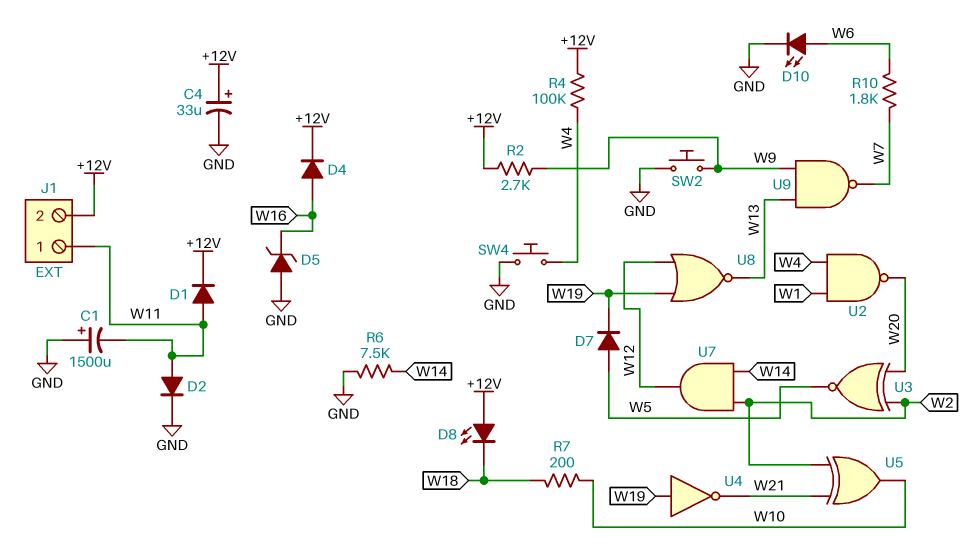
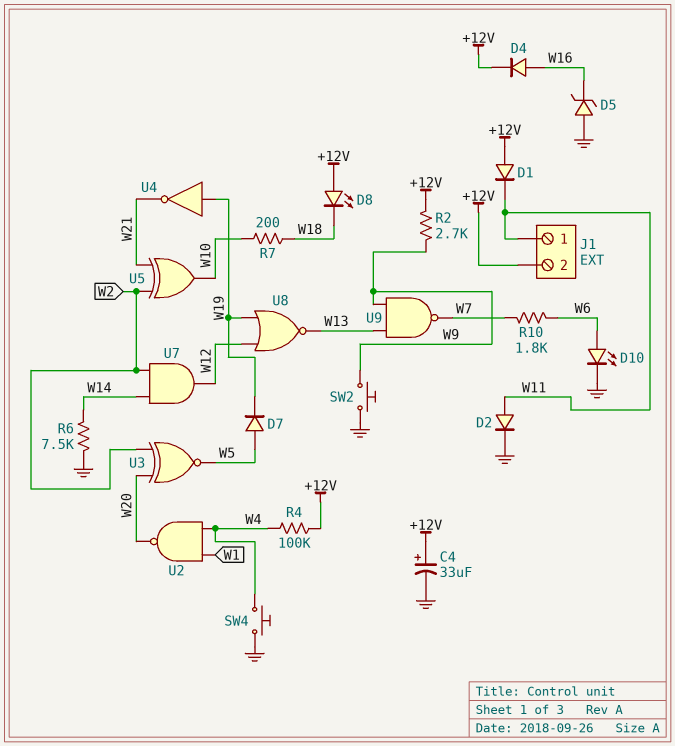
C1: 1500uF (plus GND, minus W11) -> none
D1: diode (A W11, K +12V) -> diode (A +12V, K W11)

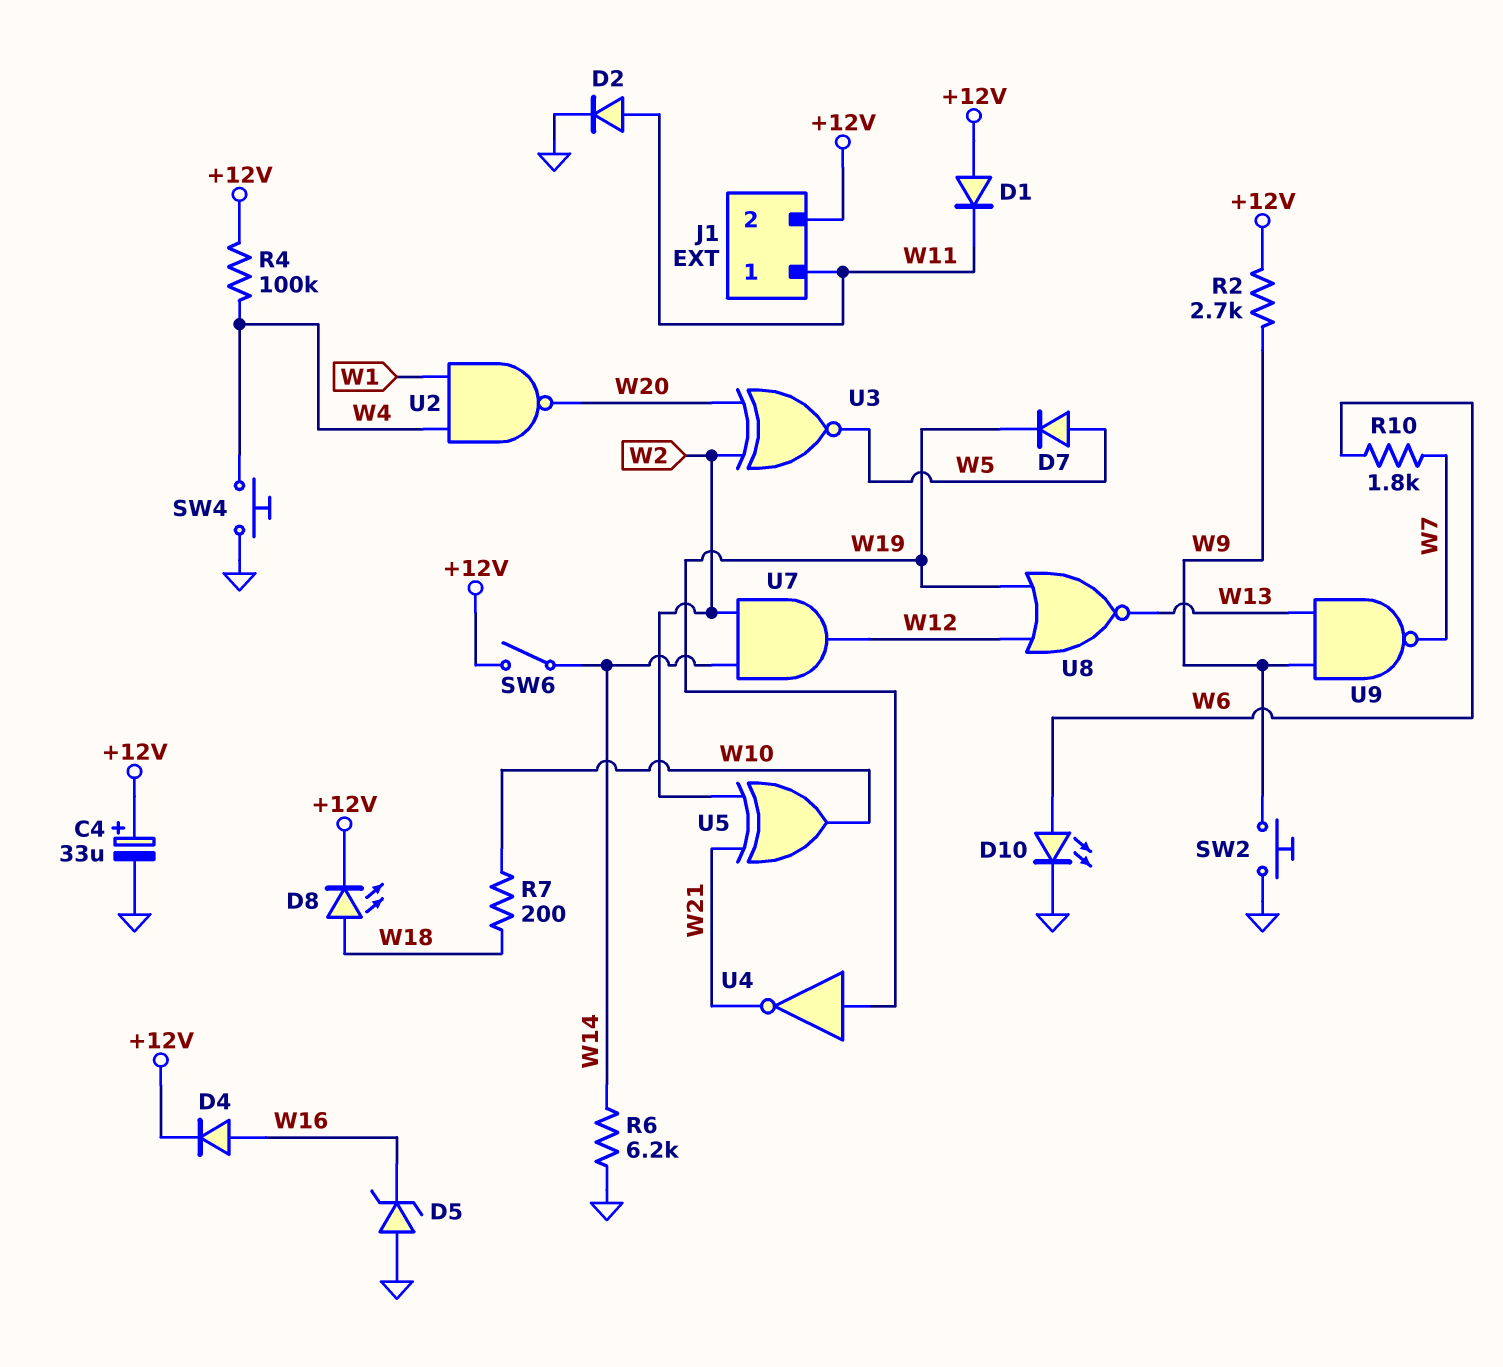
D8: LED (A +12V, K W18) -> LED (A W18, K +12V)
R6: 7.5k (GND, W14) -> 6.2k (GND, W14)
SW6: none -> switch (+12V, W14)

